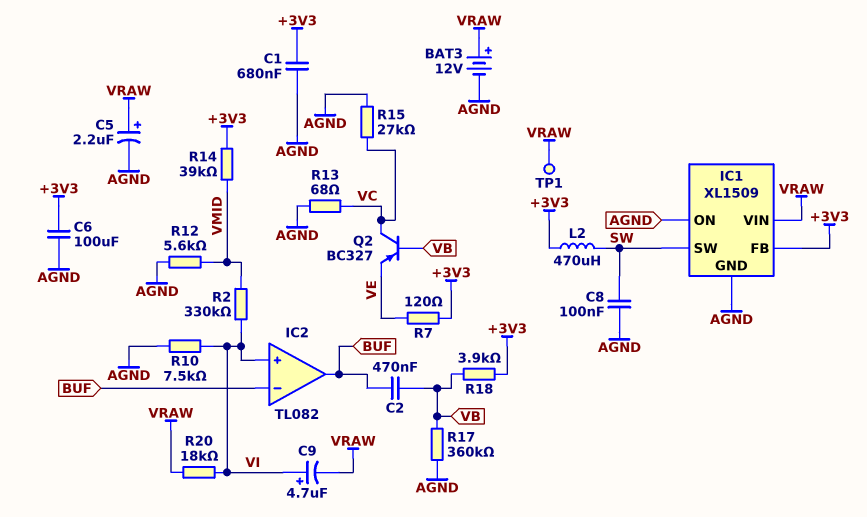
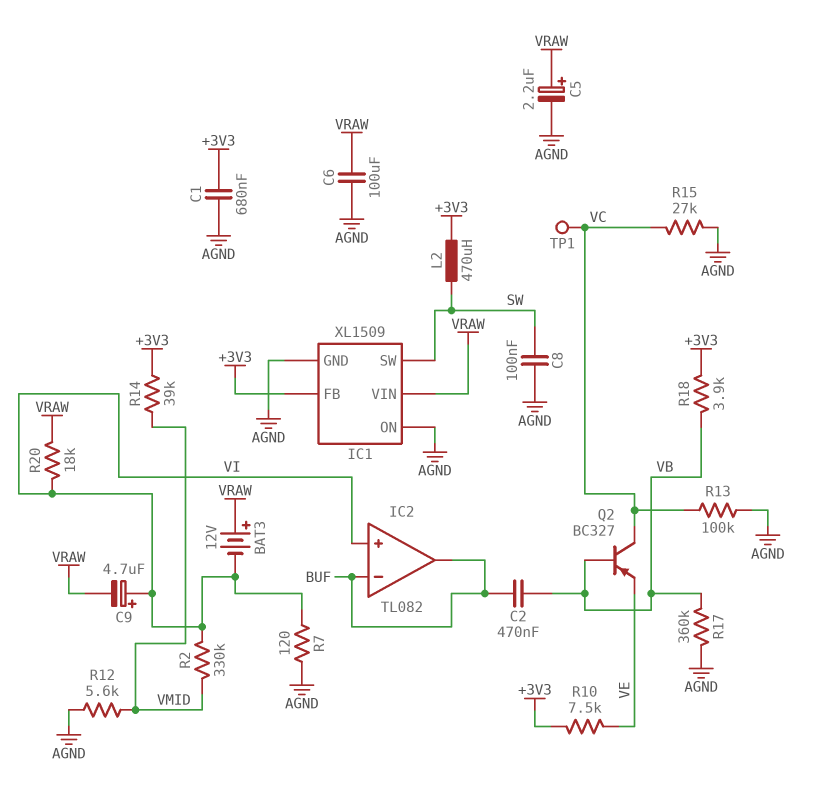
BAT3: 12V (plus VRAW, minus AGND) -> 12V (plus VRAW, minus VI)
C6: 100uF (+3V3, AGND) -> 100uF (AGND, VRAW)
R7: 120 (+3V3, VE) -> 120 (AGND, VI)
R10: 7.5k (AGND, VI) -> 7.5k (+3V3, VE)
R13: 68 (AGND, VC) -> 100k (AGND, VC)
TP1: test point (VRAW) -> test point (VC)

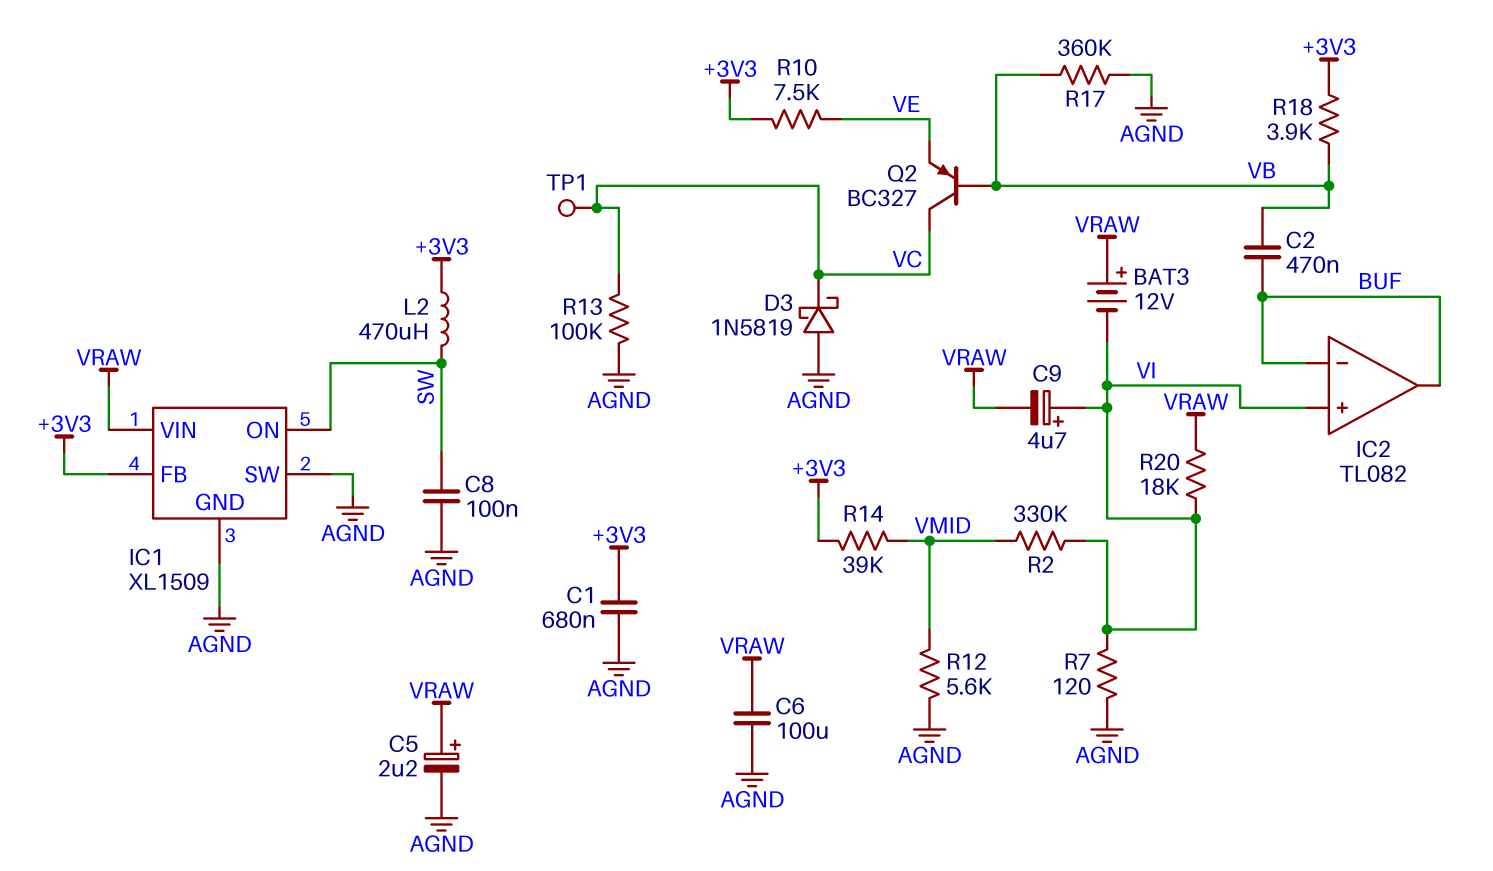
D3: none -> schottky 1N5819 (A AGND, K VC)
IC1 pin ON: AGND -> SW
IC1 pin SW: SW -> AGND
R15: 27k (AGND, VC) -> none

